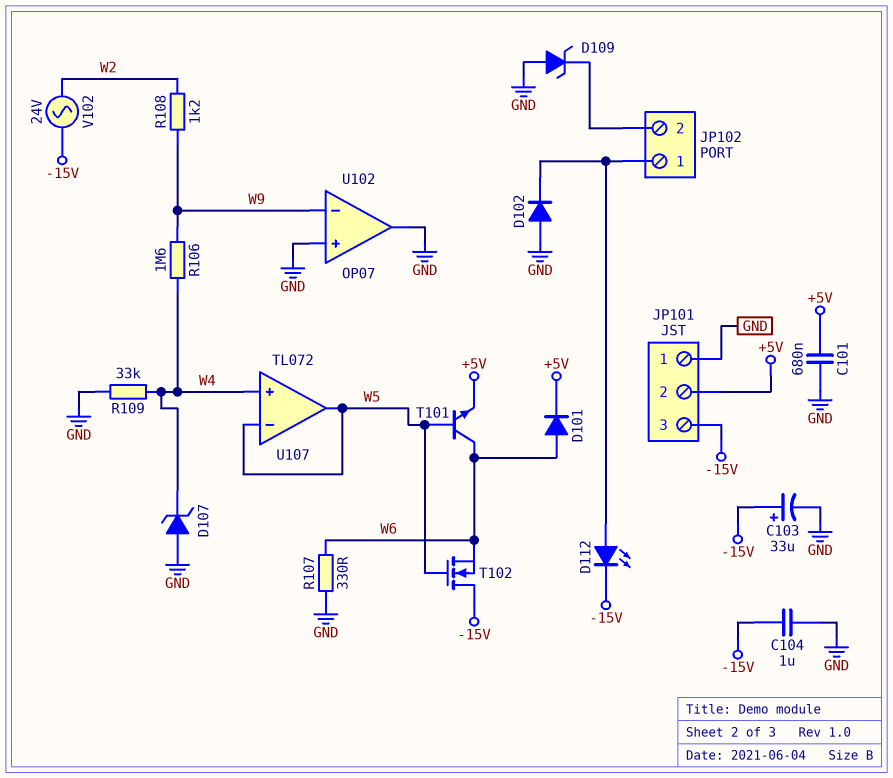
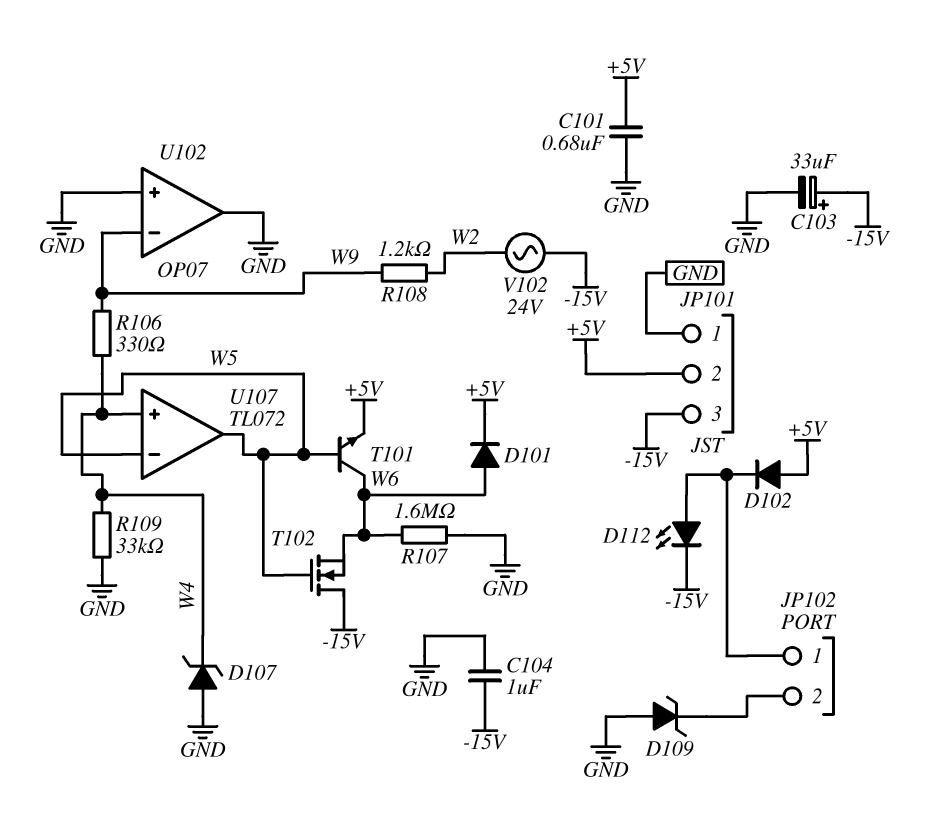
D102: diode (A GND, K JP102/1) -> diode (A +5V, K JP102/1)
R106: 1.6M (W4, W9) -> 330 (W4, W9)
R107: 330 (GND, W6) -> 1.6M (GND, W6)

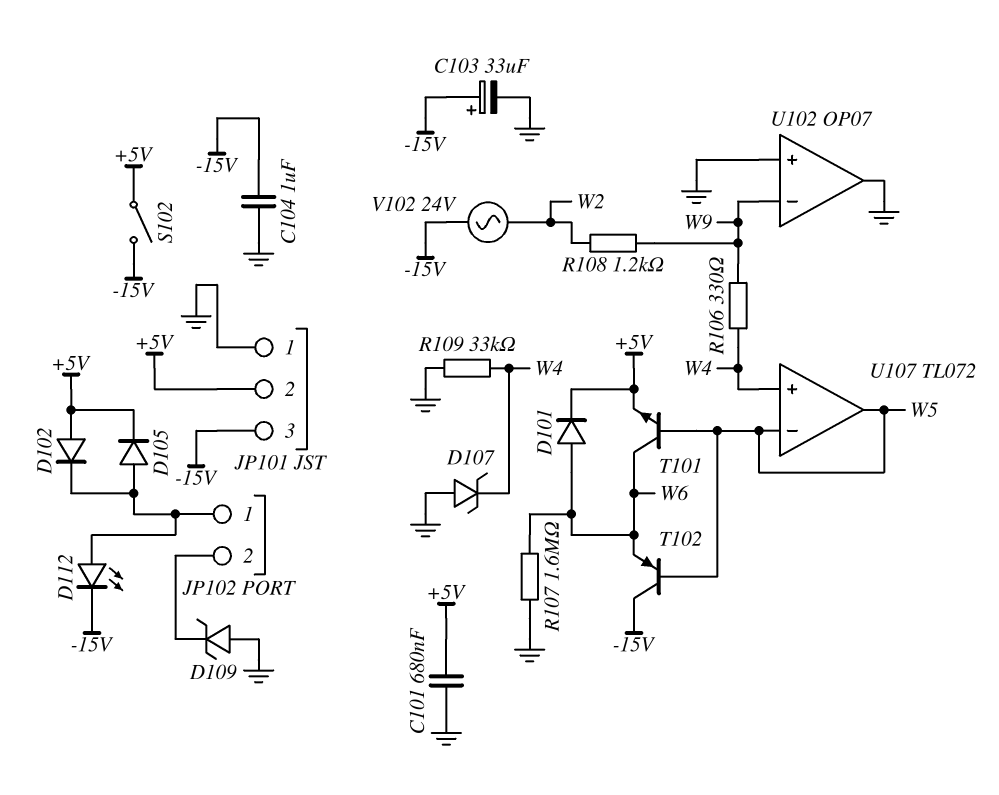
D105: none -> diode (A JP102/1, K +5V)
S102: none -> switch (+5V, -15V)
T102: NMOS (G W5, D -15V, S W6) -> PNP (B W5, C -15V, E W6)

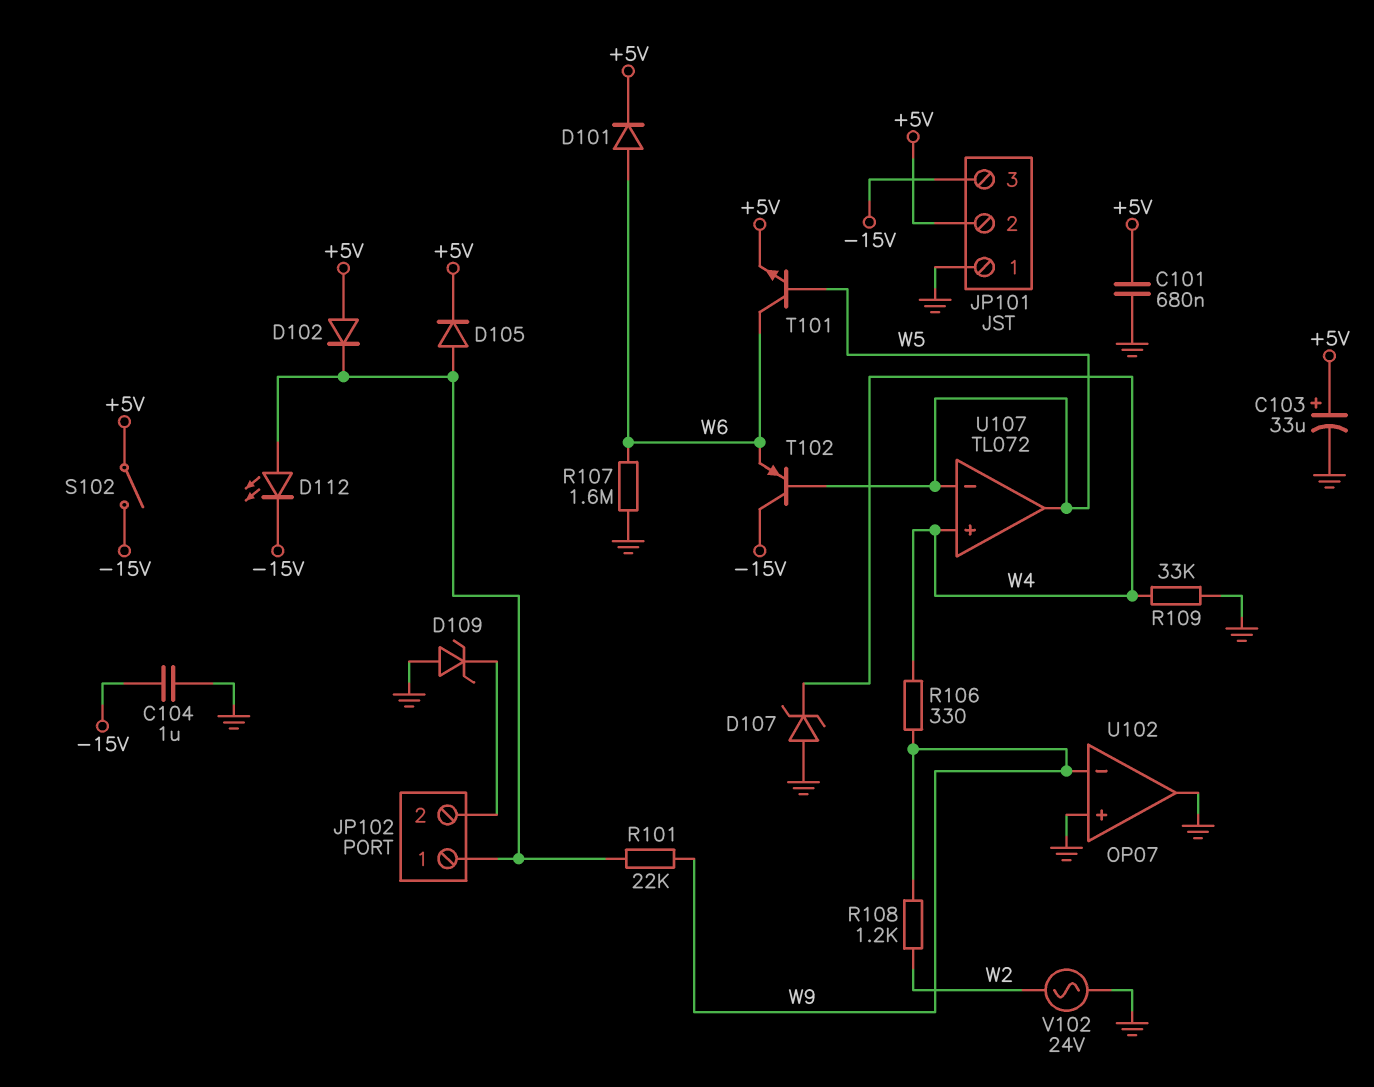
C103: 33uF (plus -15V, minus GND) -> 33uF (plus +5V, minus GND)
R101: none -> 22k (JP102/1, W9)
V102: AC 24V (-15V, W2) -> AC 24V (GND, W2)

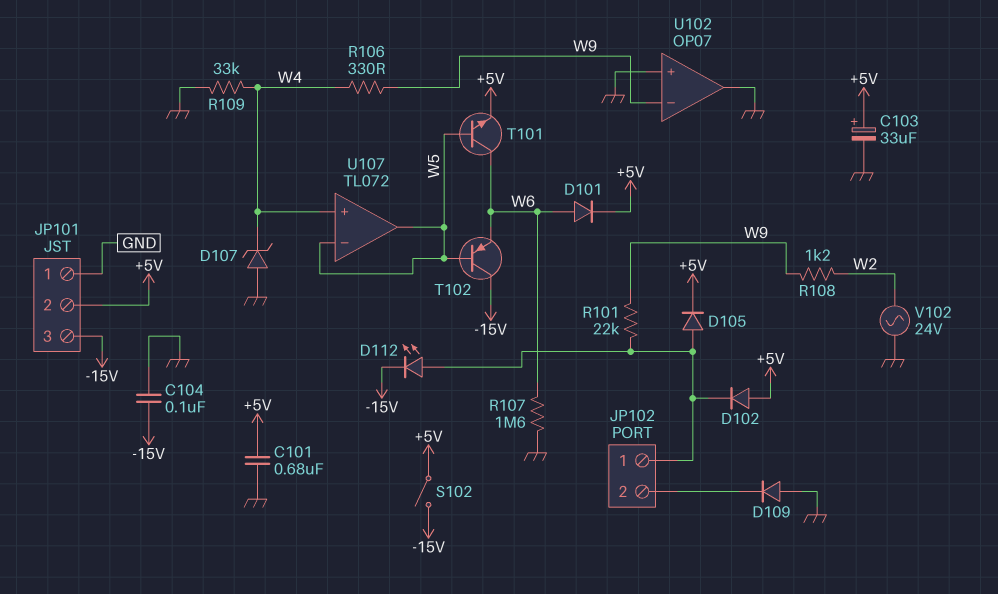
C104: 1uF (-15V, GND) -> 100nF (-15V, GND)
D109: zener (A GND, K JP102/2) -> diode (A GND, K JP102/2)

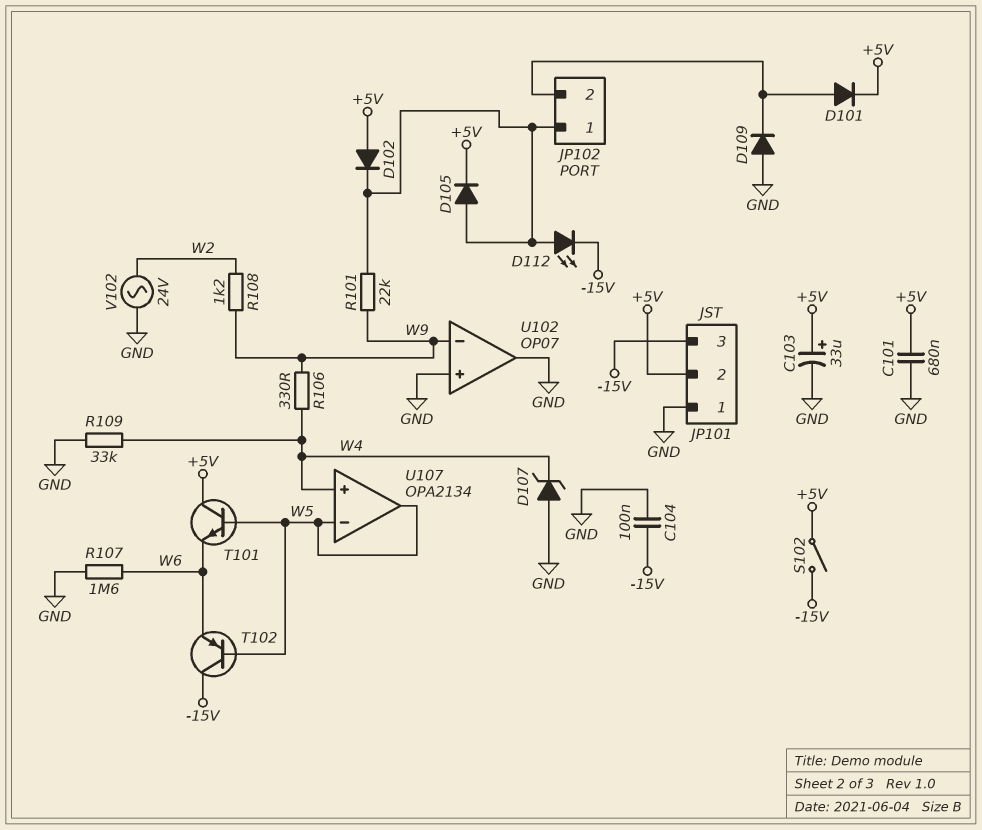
D101: diode (A W6, K +5V) -> diode (A JP102/2, K +5V)
T101: NPN (B W5, C W6, E +5V) -> NPN (B W5, C +5V, E W6)
U107: TL072 -> OPA2134

